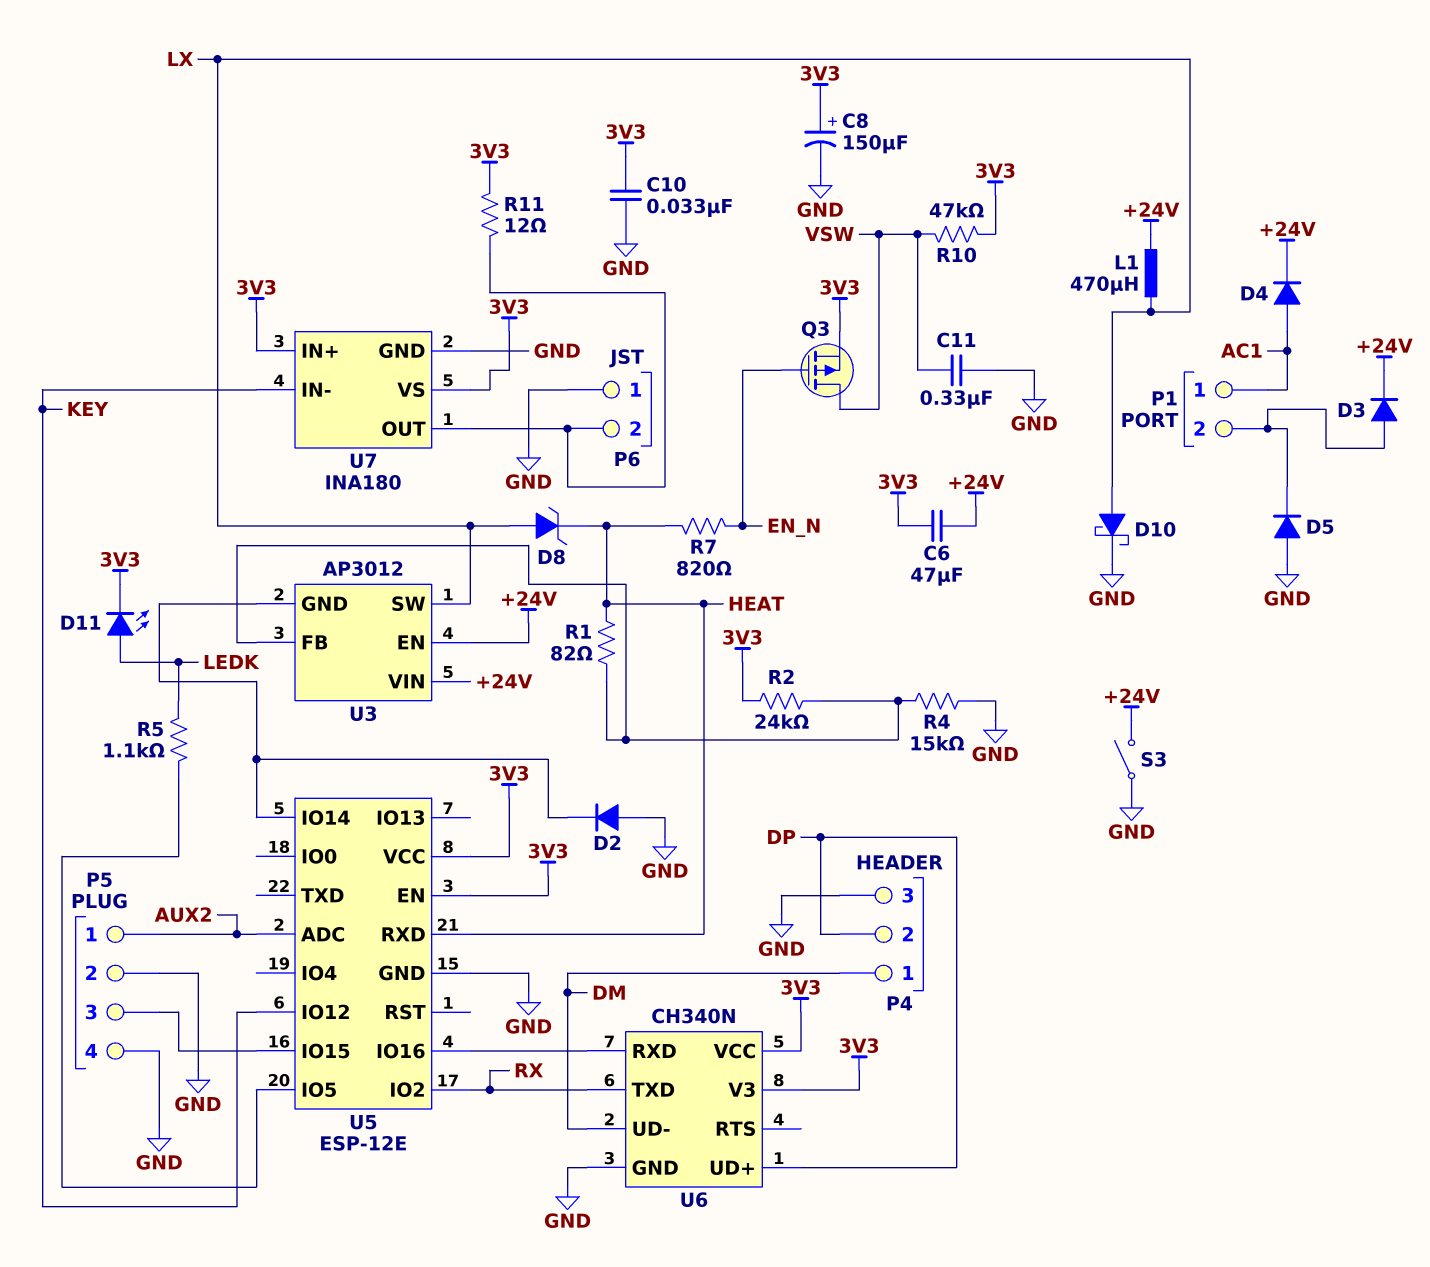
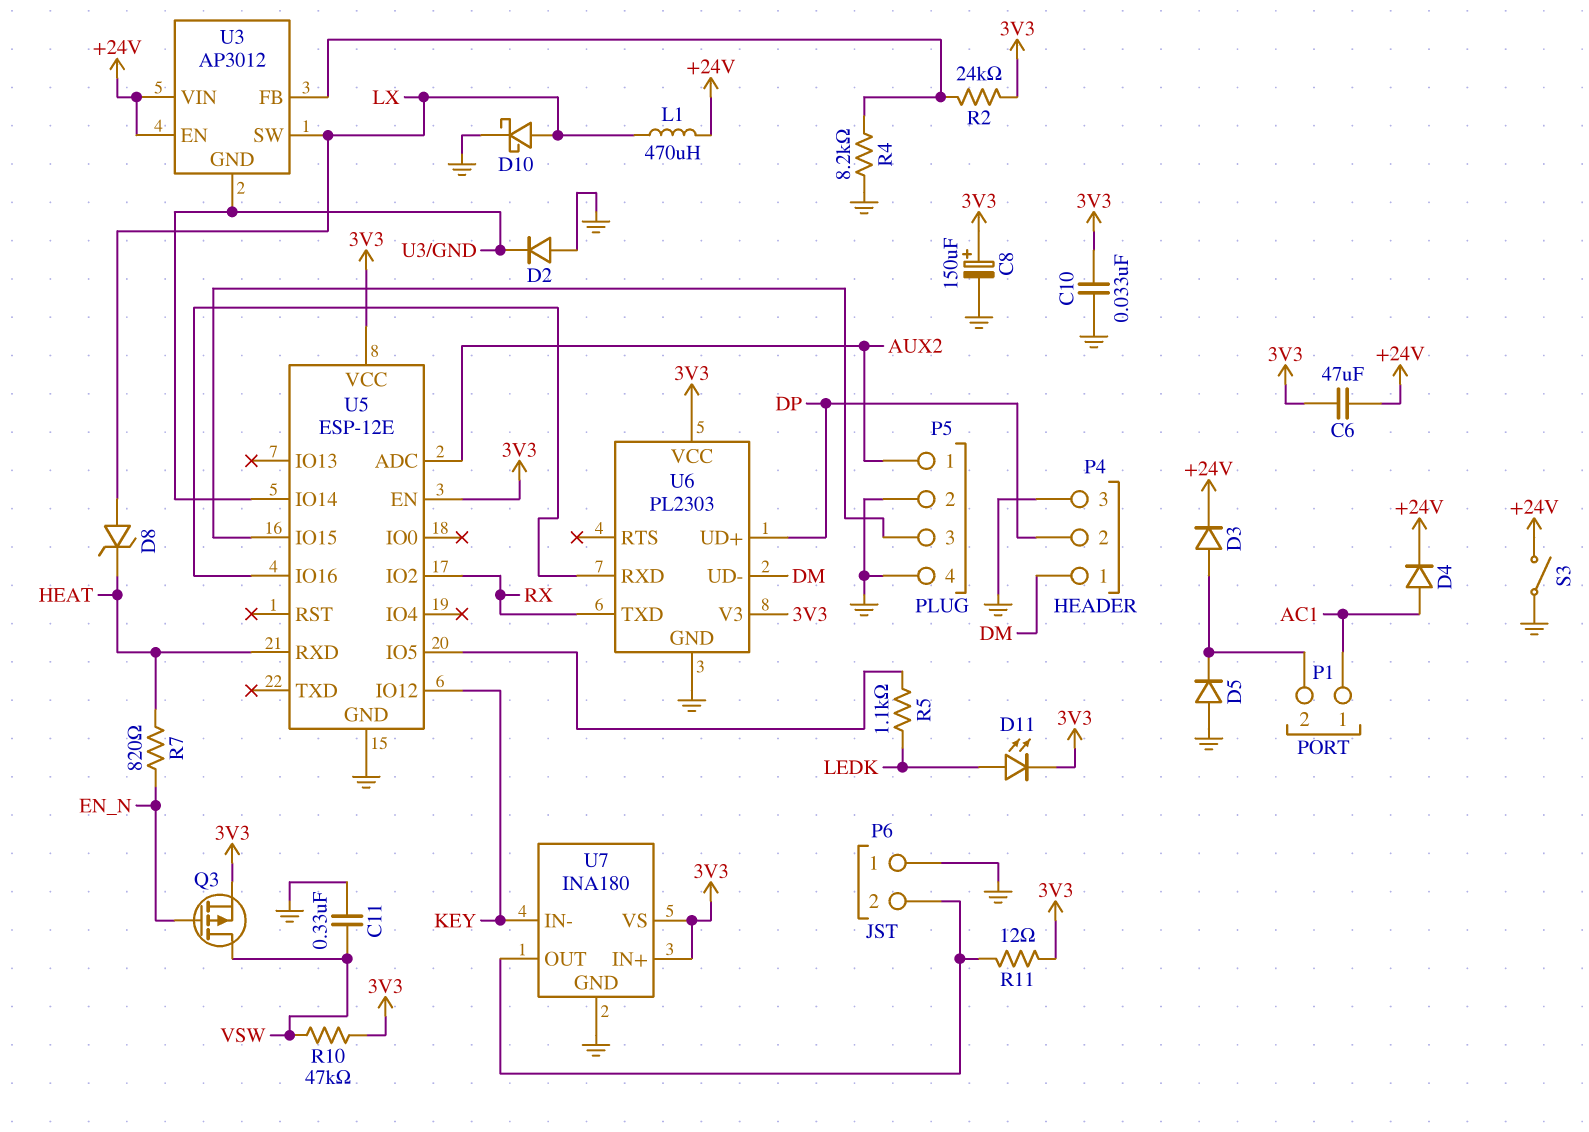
R1: 82 (HEAT, U3/FB) -> none
R4: 15k (GND, U3/FB) -> 8.2k (GND, U3/FB)
U6: CH340N -> PL2303

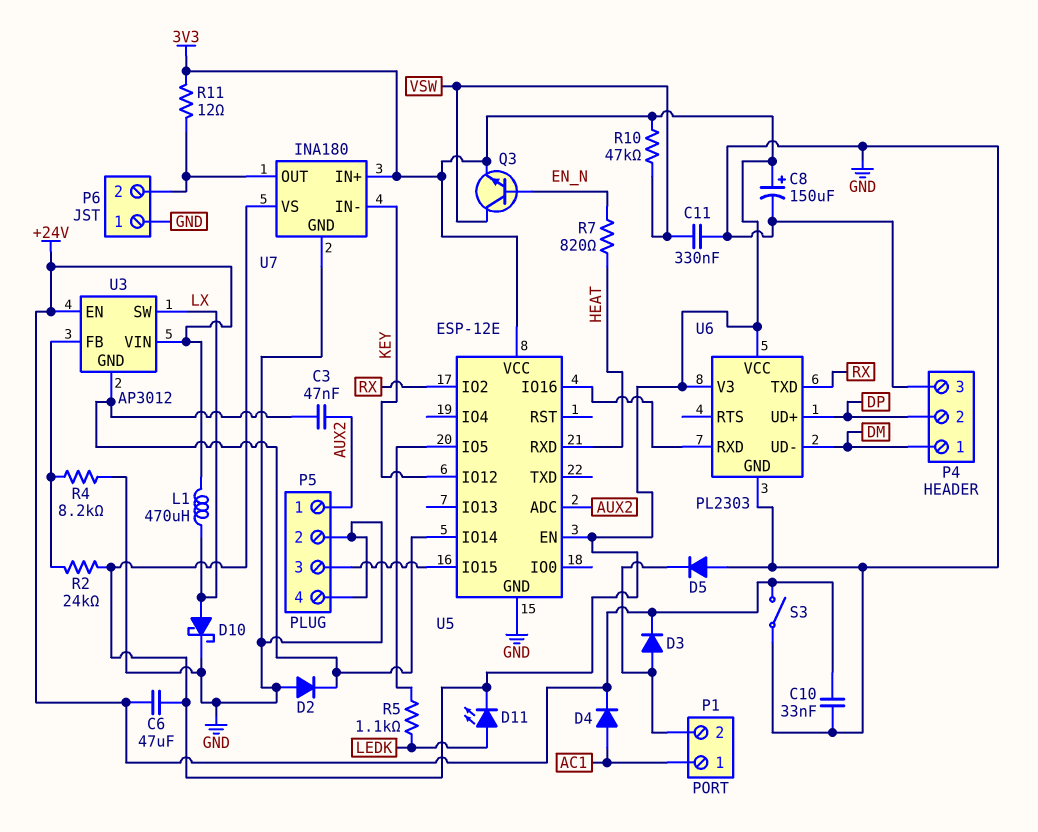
C3: none -> 47nF (AUX2, U3/GND)
C10: 33nF (3V3, GND) -> 33nF (+24V, GND)
D8: zener (A LX, K HEAT) -> none
Q3: PMOS (G EN_N, D VSW, S 3V3) -> NPN (B EN_N, C VSW, E 3V3)

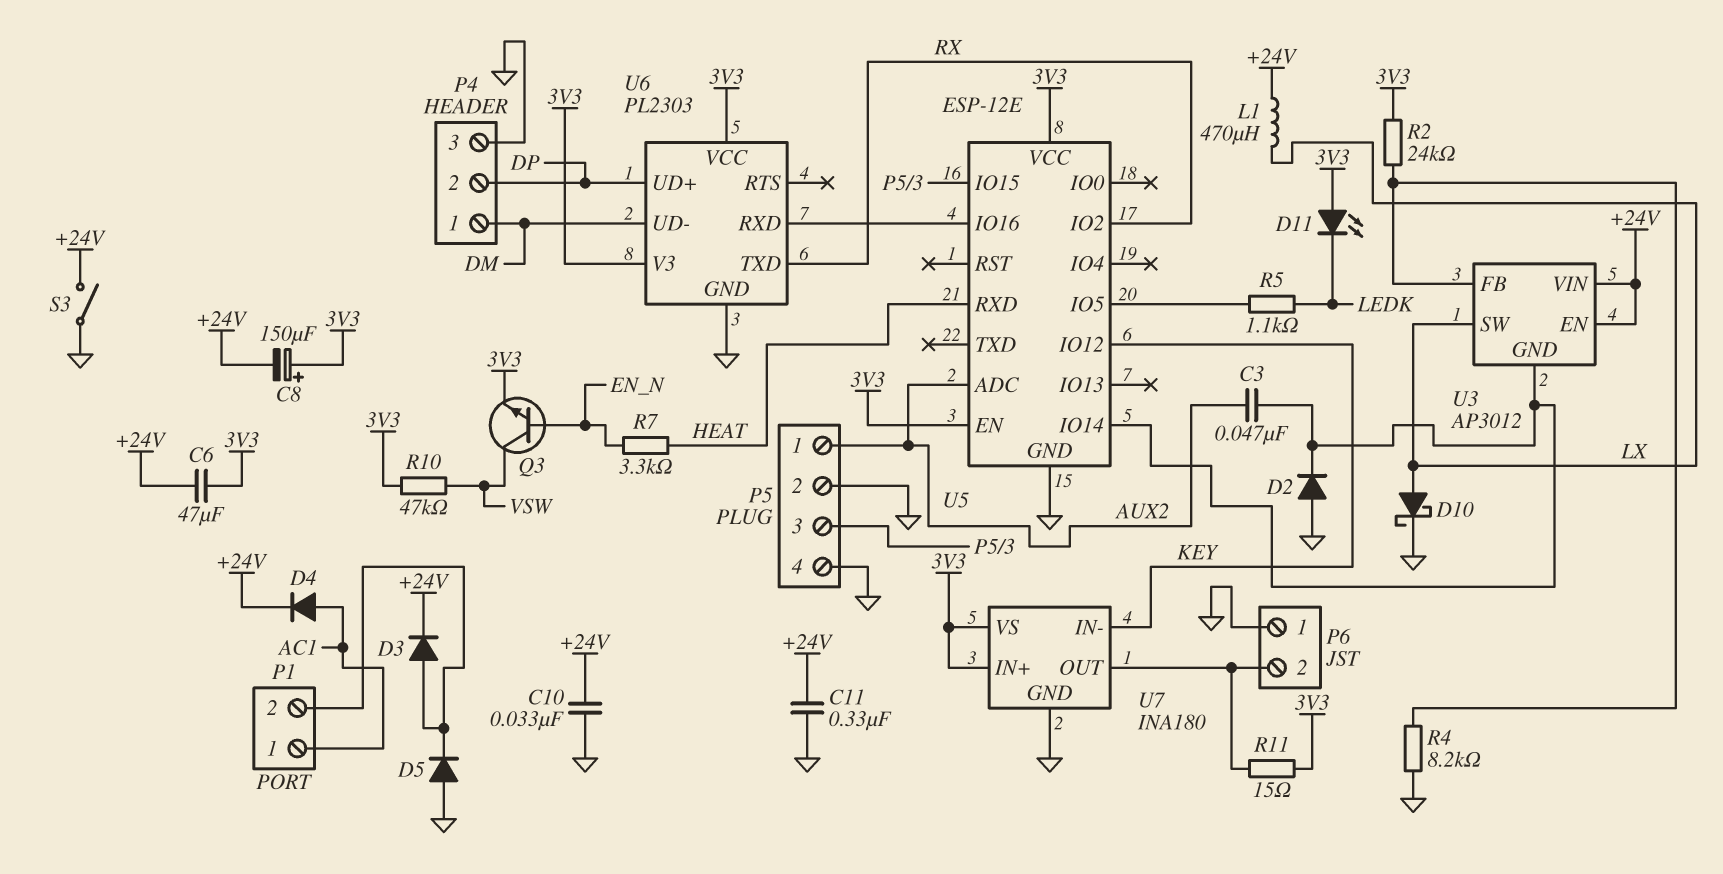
C8: 150uF (plus 3V3, minus GND) -> 150uF (plus 3V3, minus +24V)
C11: 330nF (GND, VSW) -> 330nF (+24V, GND)
D11: LED (A LEDK, K 3V3) -> LED (A 3V3, K LEDK)
R7: 820 (EN_N, HEAT) -> 3.3k (EN_N, HEAT)
R11: 12 (3V3, P6/2) -> 15 (3V3, P6/2)

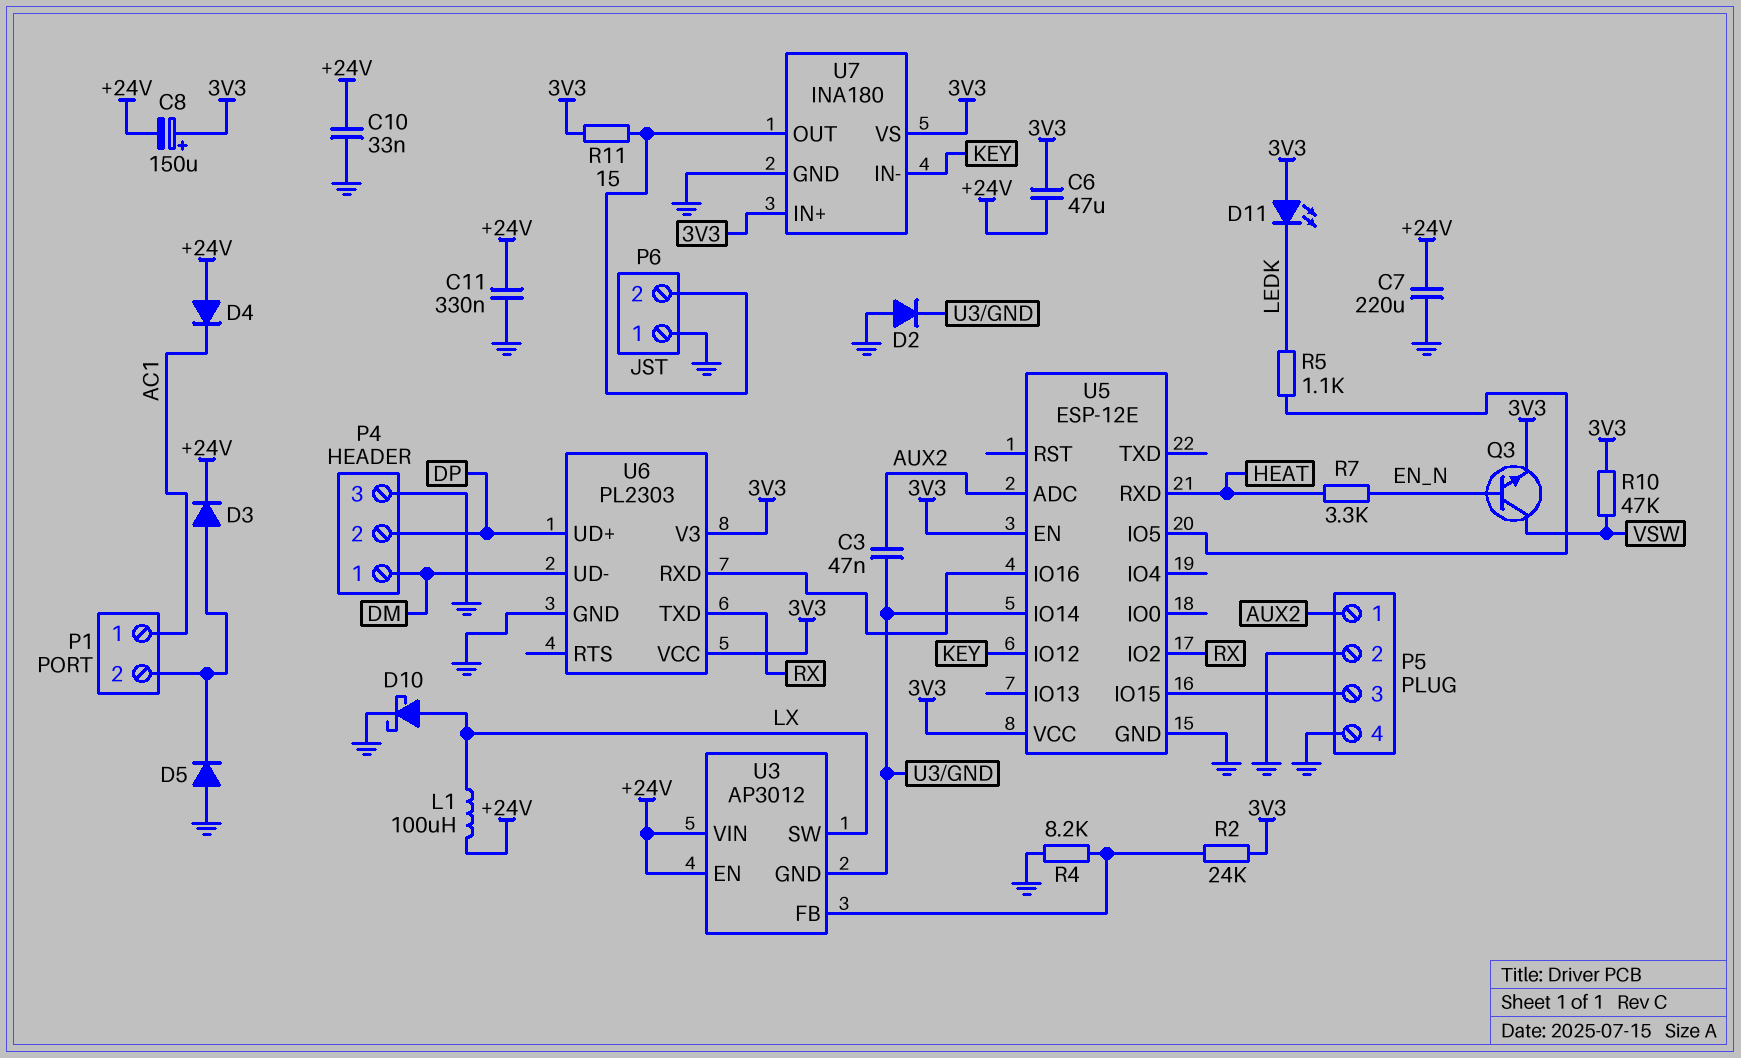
C7: none -> 220uF (+24V, GND)
D4: diode (A AC1, K +24V) -> diode (A +24V, K AC1)
L1: 470uH (+24V, LX) -> 100uH (+24V, LX)
S3: switch (+24V, GND) -> none

